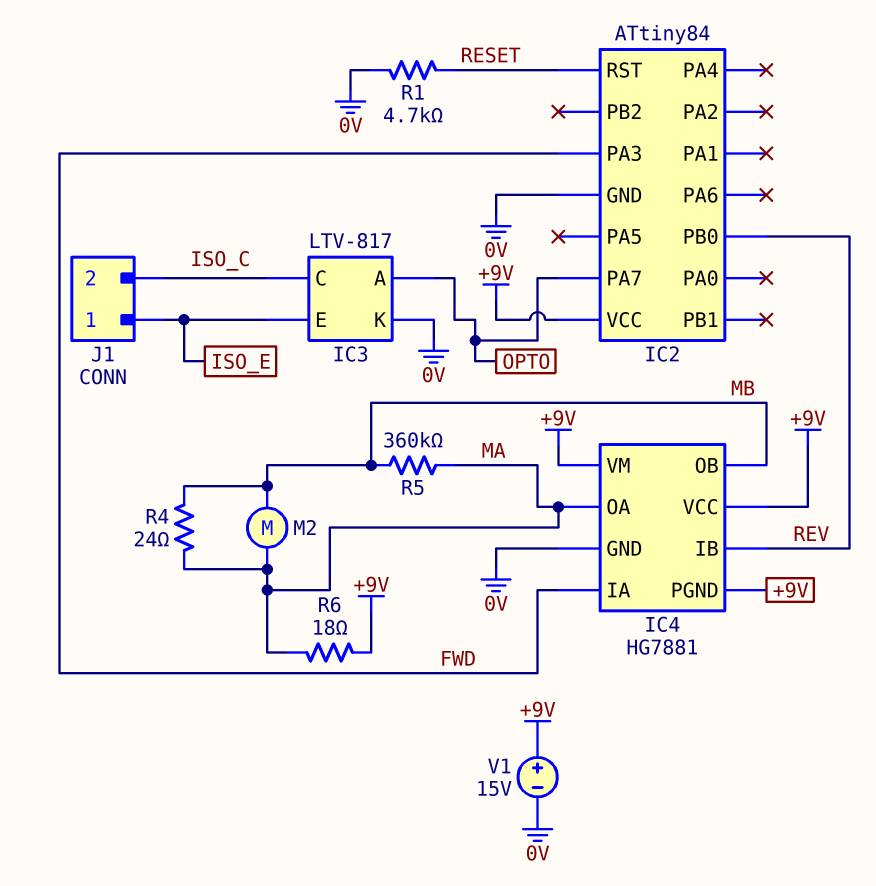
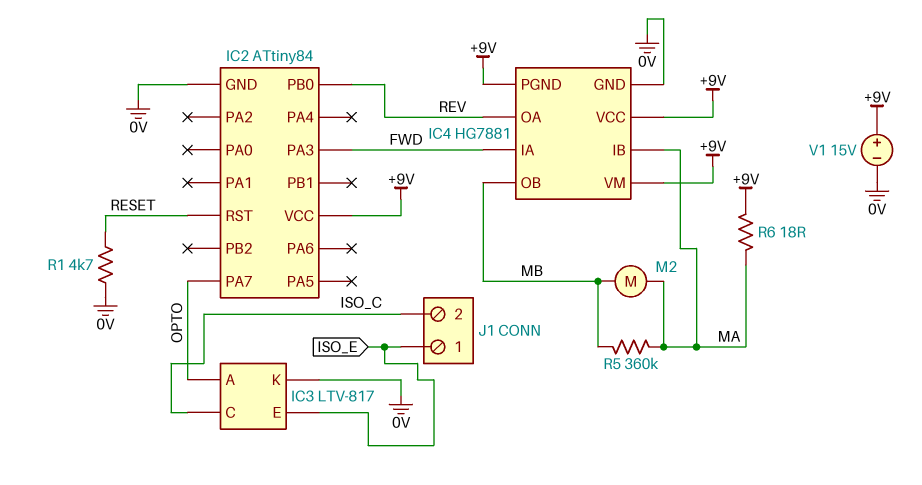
IC4 pin IB: REV -> MA
IC4 pin OA: MA -> REV
R4: 24 (MA, MB) -> none

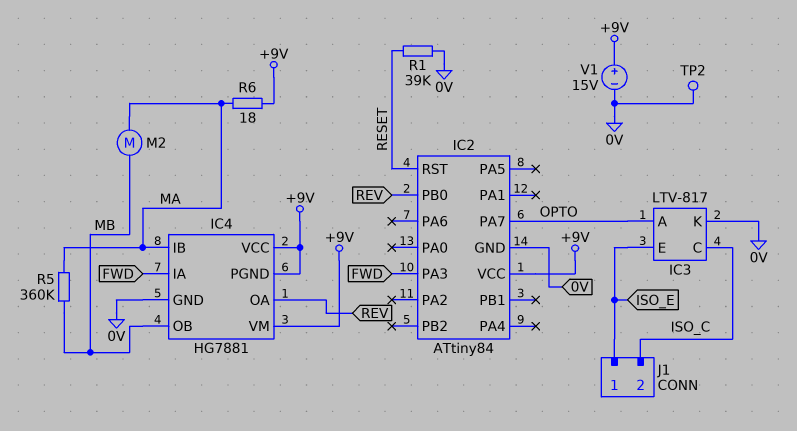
R1: 4.7k (0V, RESET) -> 39k (0V, RESET)
TP2: none -> test point (0V)

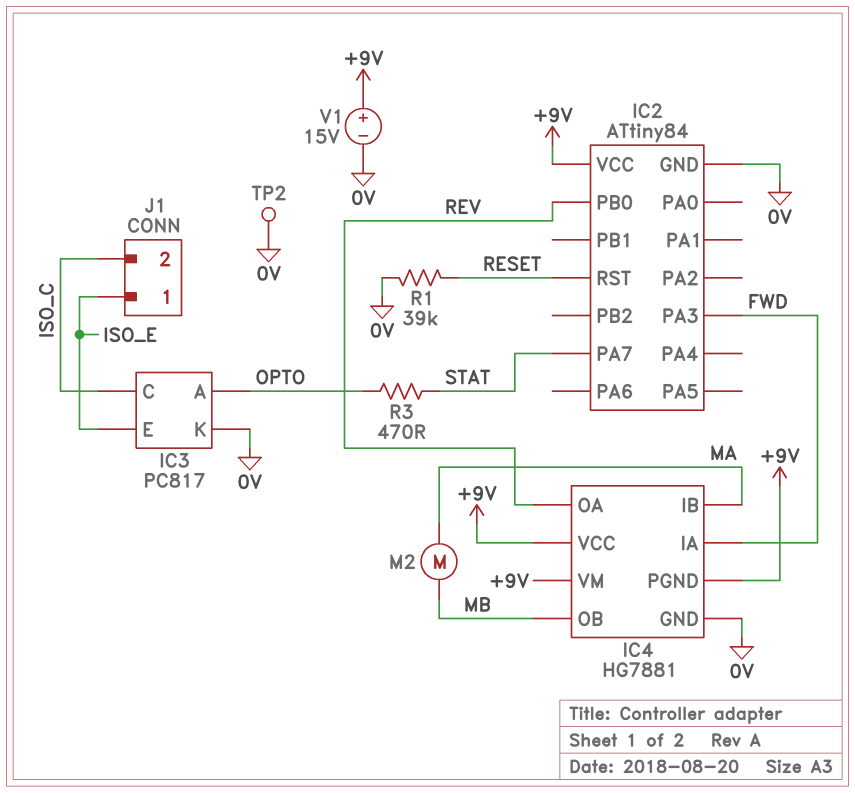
IC2 pin PA7: OPTO -> STAT
IC3: LTV-817 -> PC817
R3: none -> 470 (OPTO, STAT)
R5: 360k (MA, MB) -> none
R6: 18 (+9V, MA) -> none

